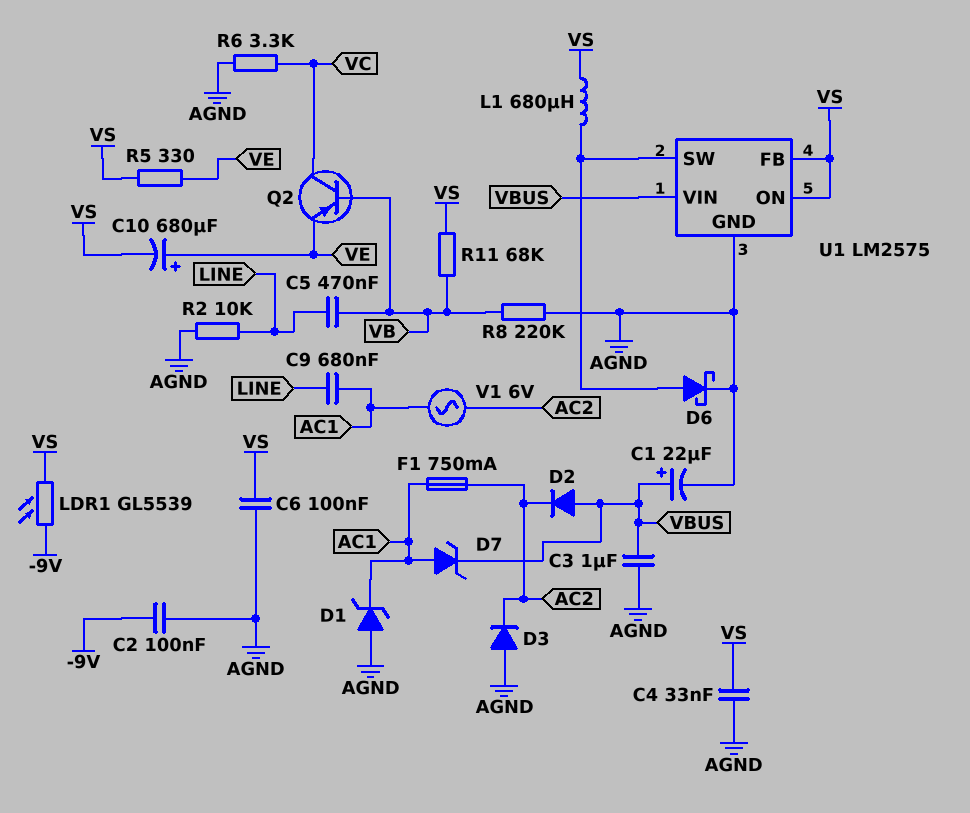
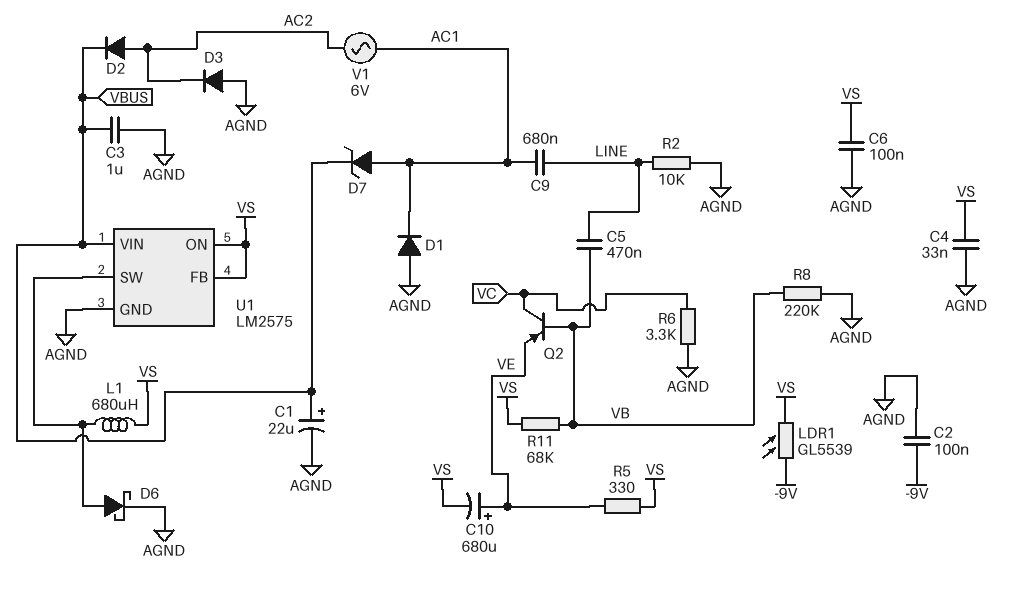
D1: zener (A AGND, K AC1) -> diode (A AGND, K AC1)
D2: diode (A VBUS, K AC2) -> diode (A AC2, K VBUS)
F1: 750mA (AC1, AC2) -> none

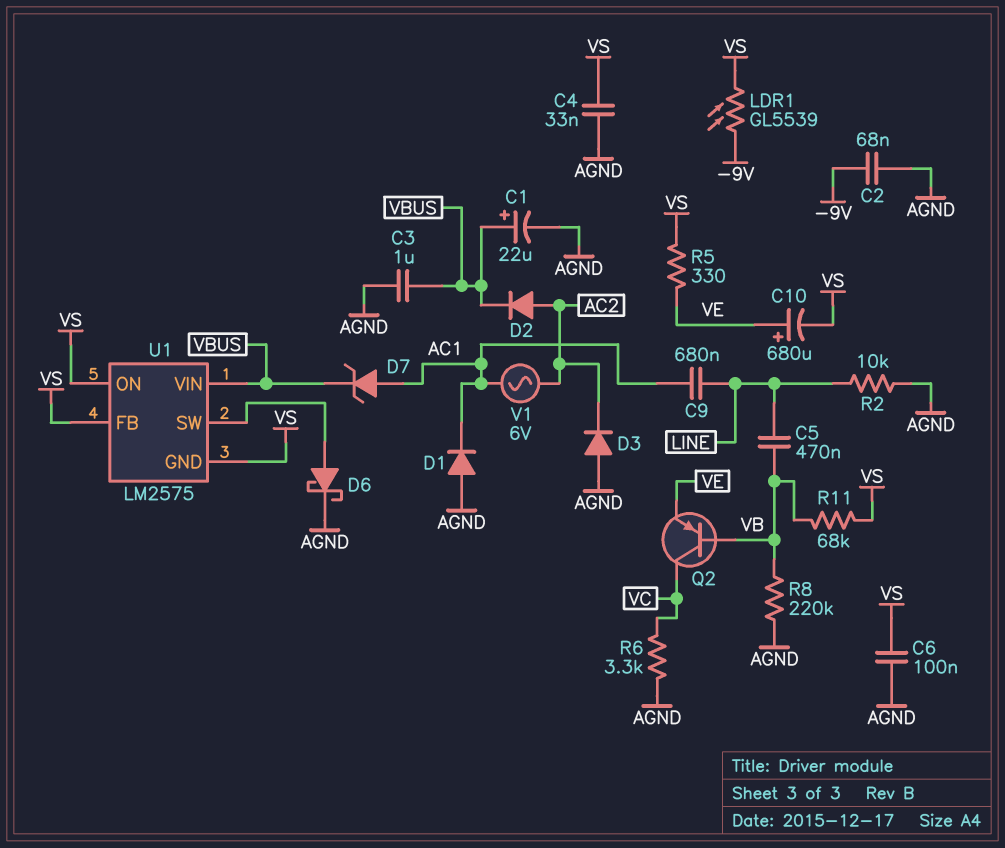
C2: 100nF (-9V, AGND) -> 68nF (-9V, AGND)
L1: 680uH (U1/SW, VS) -> none
U1 pin GND: AGND -> VS

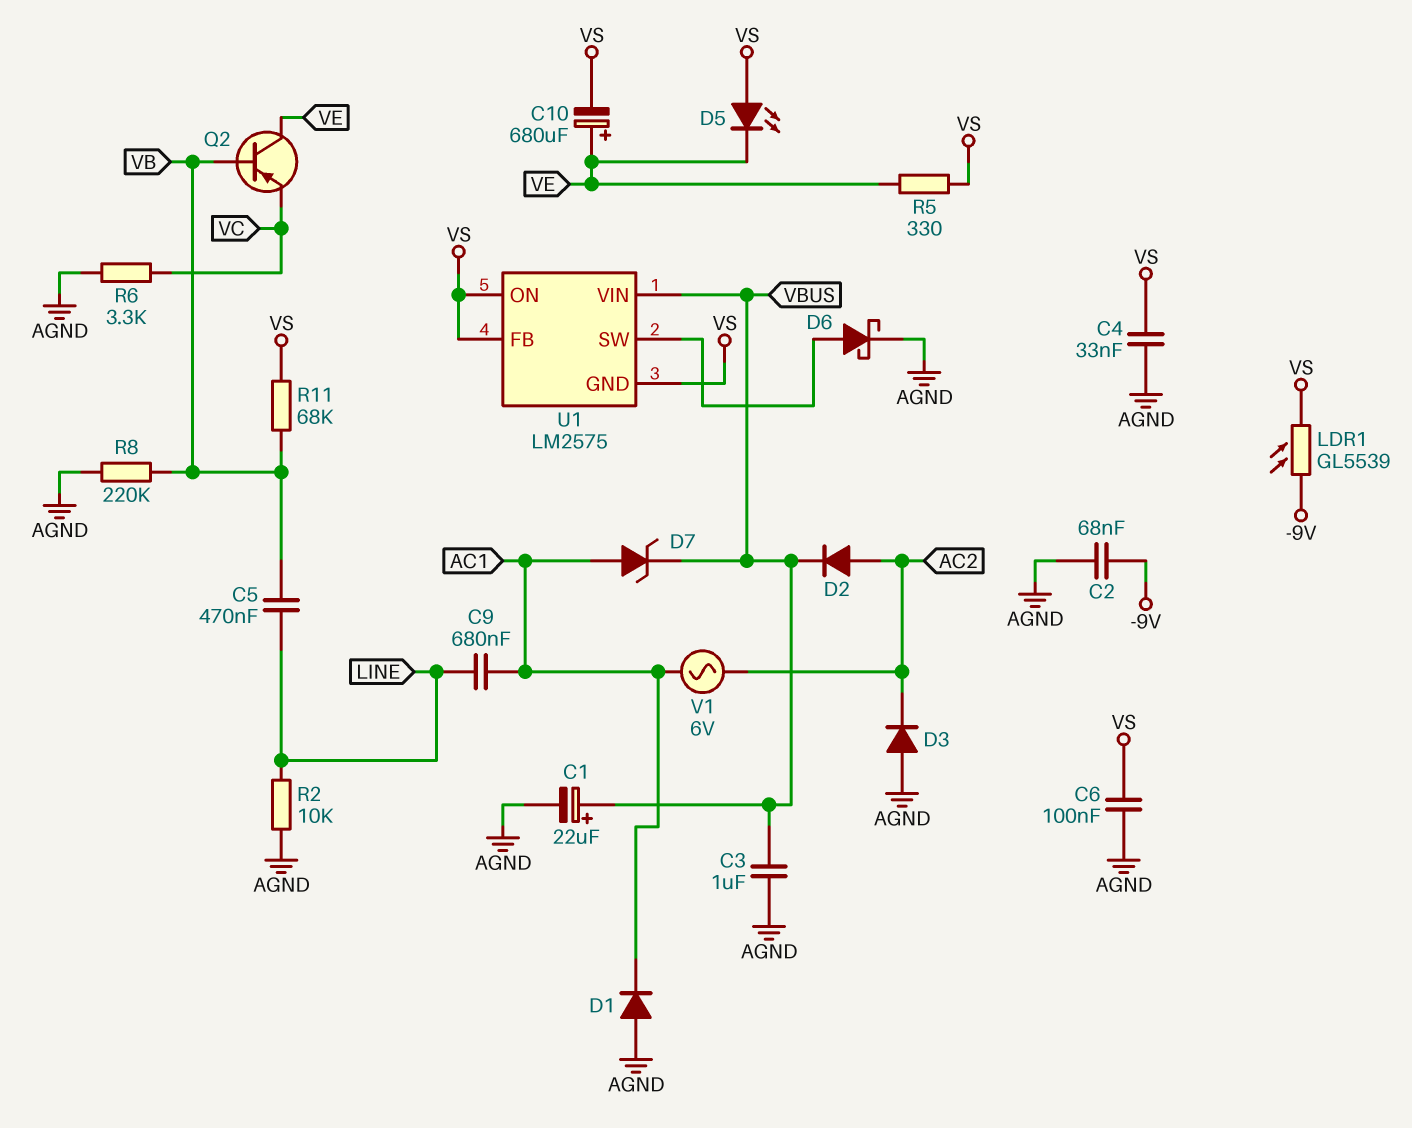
D5: none -> LED (A VS, K VE)
Q2: PNP (B VB, C VC, E VE) -> PNP (B VB, C VE, E VC)

